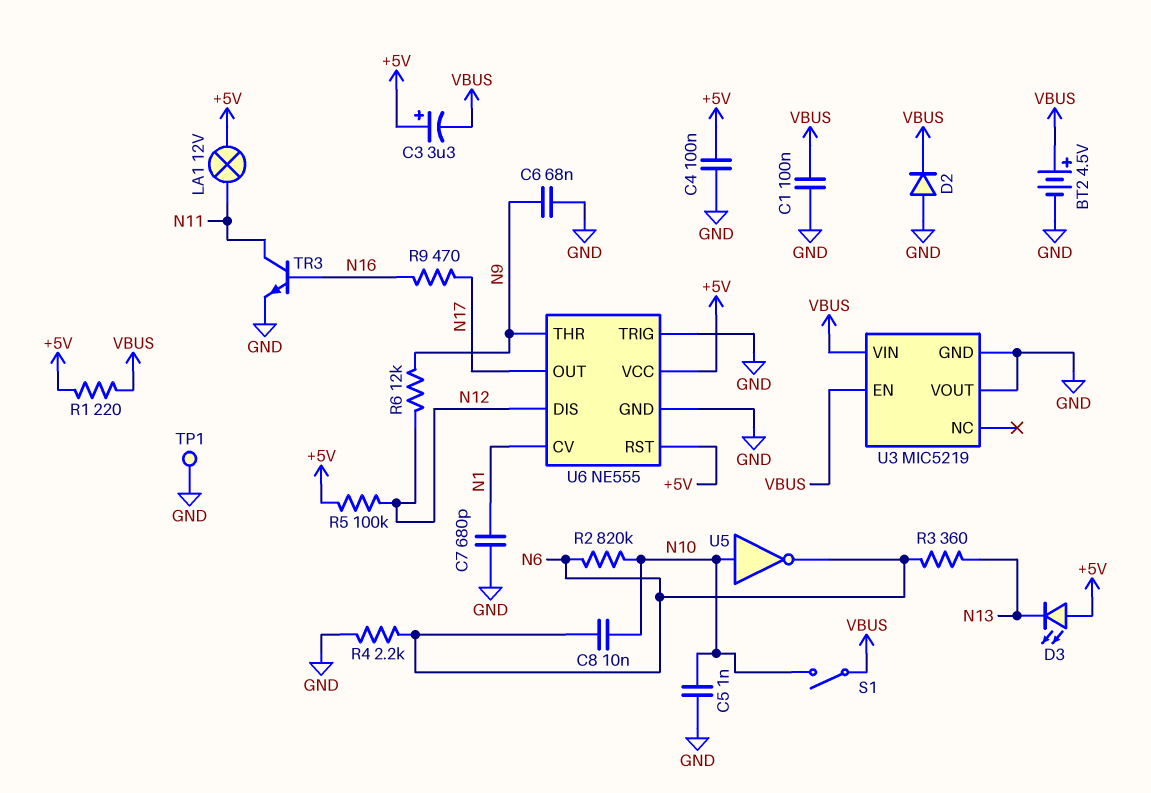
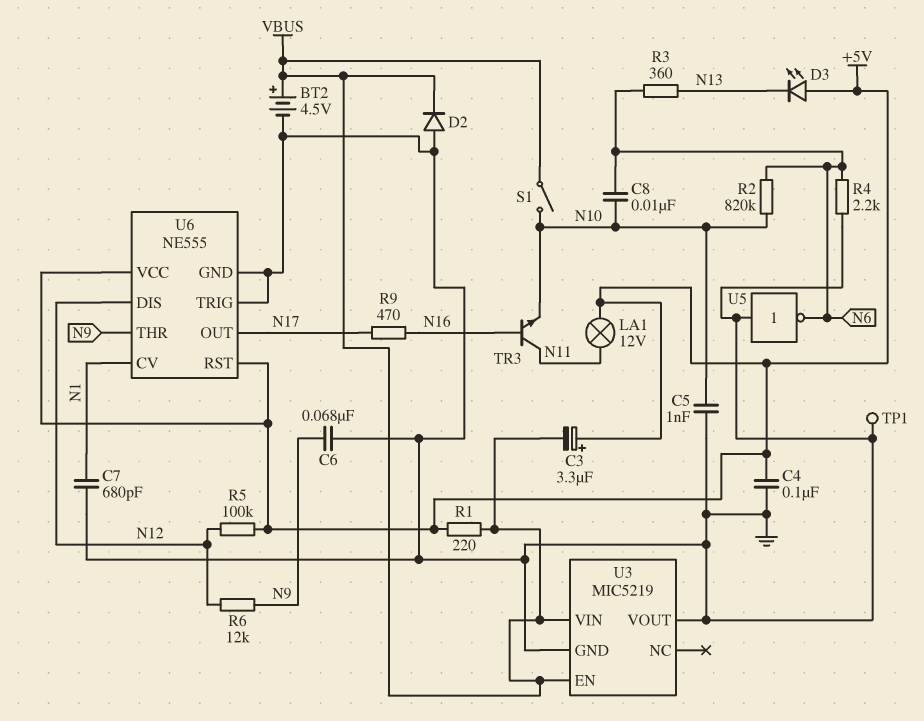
C1: 100nF (GND, VBUS) -> none
TR3: NPN (B N16, C N11, E GND) -> NPN (B N16, C N11, E N10)
U5: NOT (in N10, out N6) -> NOT (in GND, out N6)

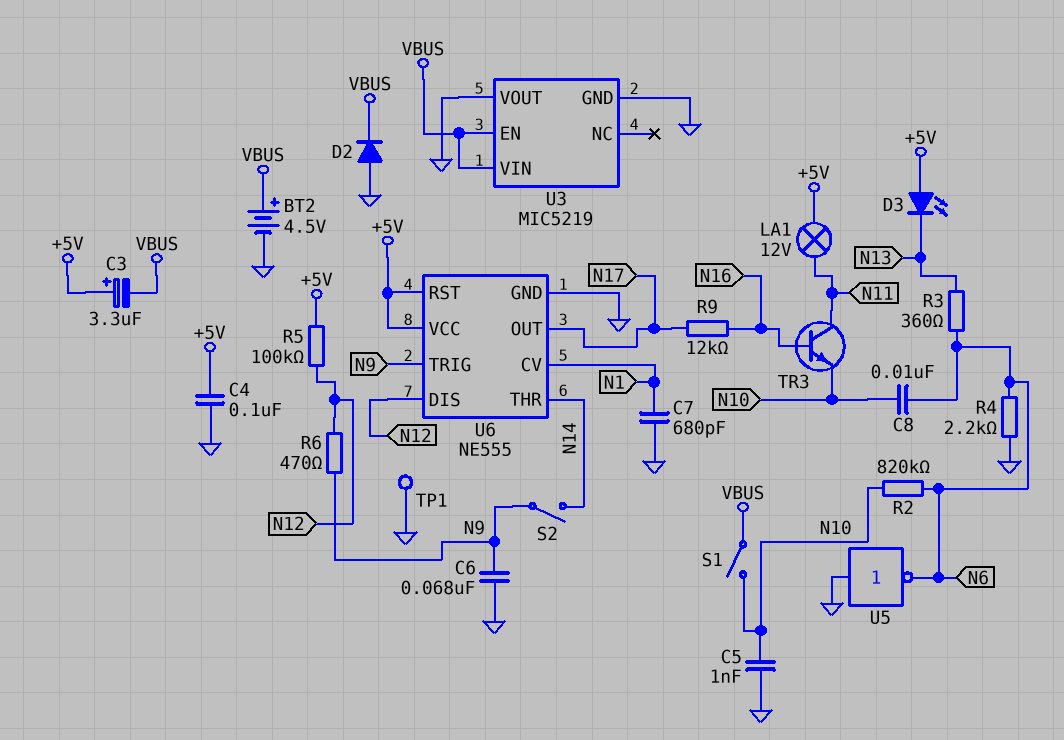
R1: 220 (+5V, VBUS) -> none
R6: 12k (N9, N12) -> 470 (N9, N12)
R9: 470 (N16, N17) -> 12k (N16, N17)
S2: none -> switch (N9, N14)
U6 pin THR: N9 -> N14
U6 pin TRIG: GND -> N9

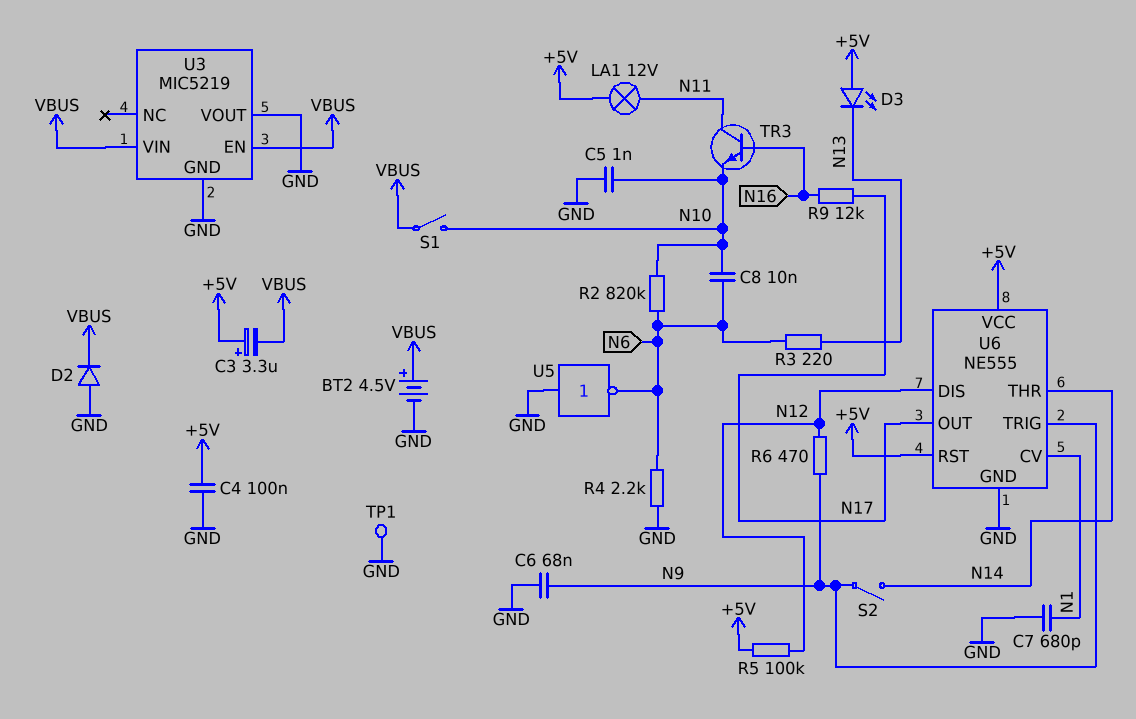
R3: 360 (N6, N13) -> 220 (N6, N13)

